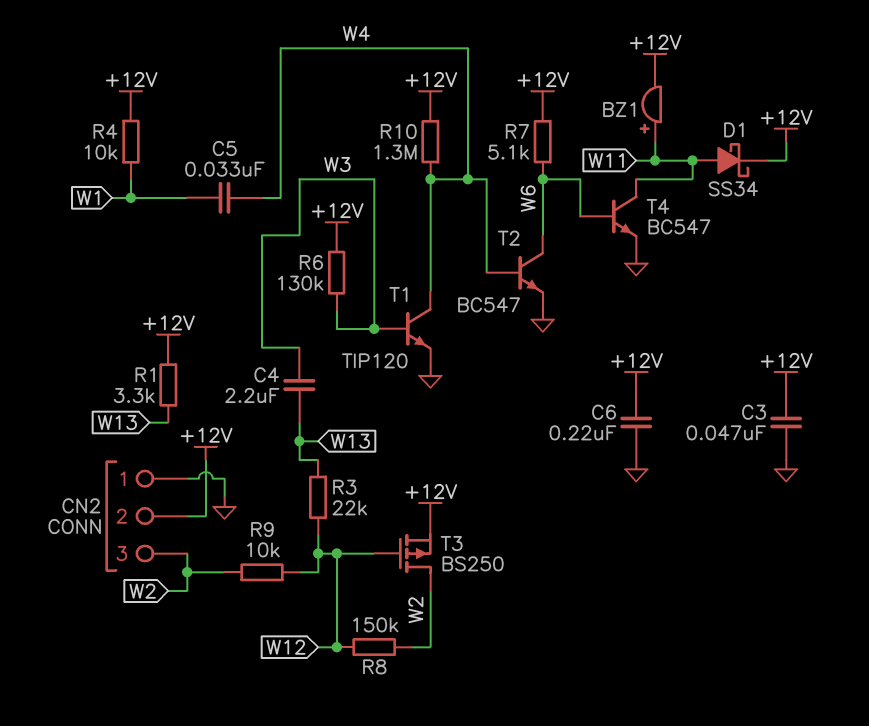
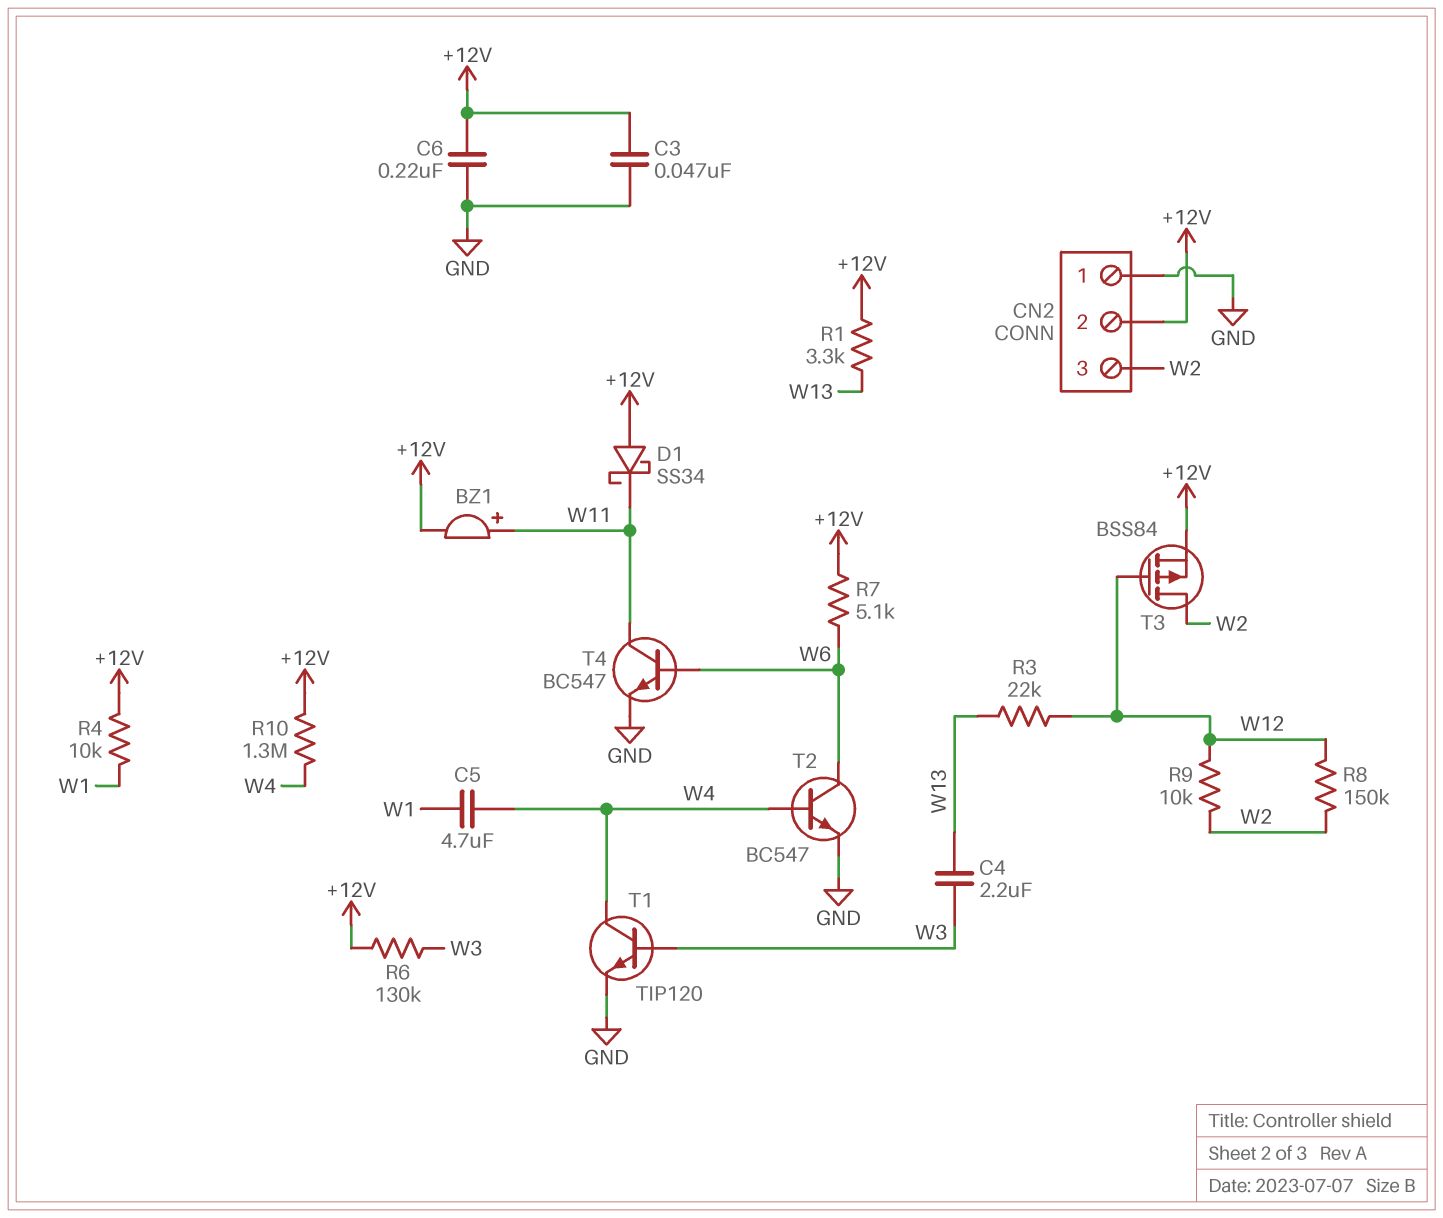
C5: 33nF (W1, W4) -> 4.7uF (W1, W4)
D1: schottky SS34 (A W11, K +12V) -> schottky SS34 (A +12V, K W11)
T3: PMOS BS250 (G W12, D W2, S +12V) -> PMOS BSS84 (G W12, D W2, S +12V)

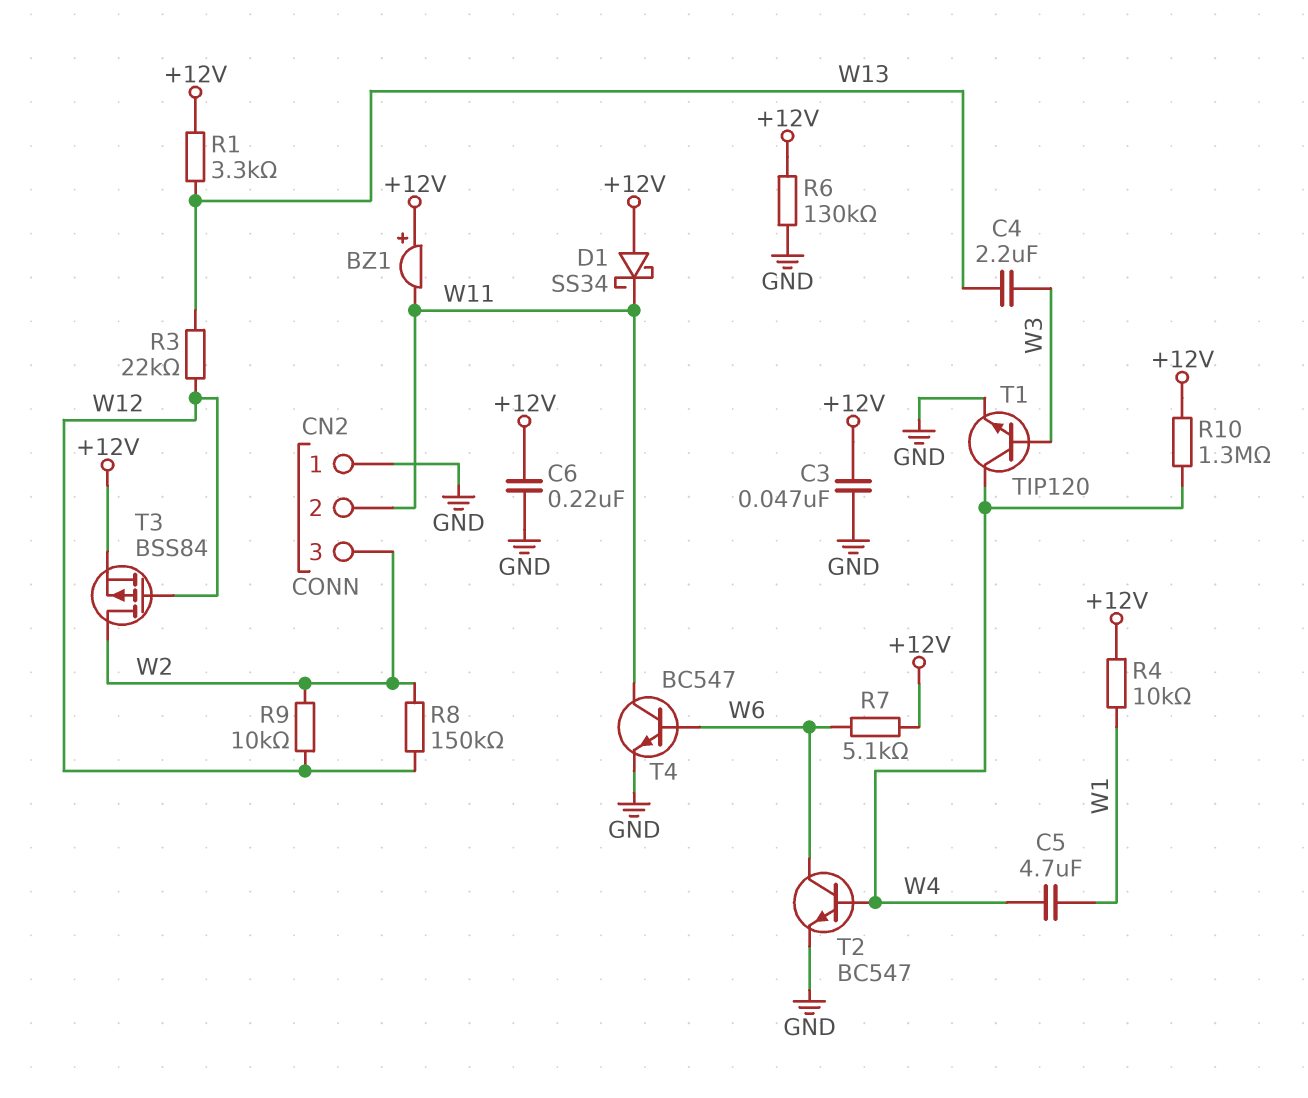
BZ1: buzzer (plus W11, minus +12V) -> buzzer (plus +12V, minus W11)
CN2 pin 2: +12V -> W11
R6: 130k (+12V, W3) -> 130k (+12V, GND)

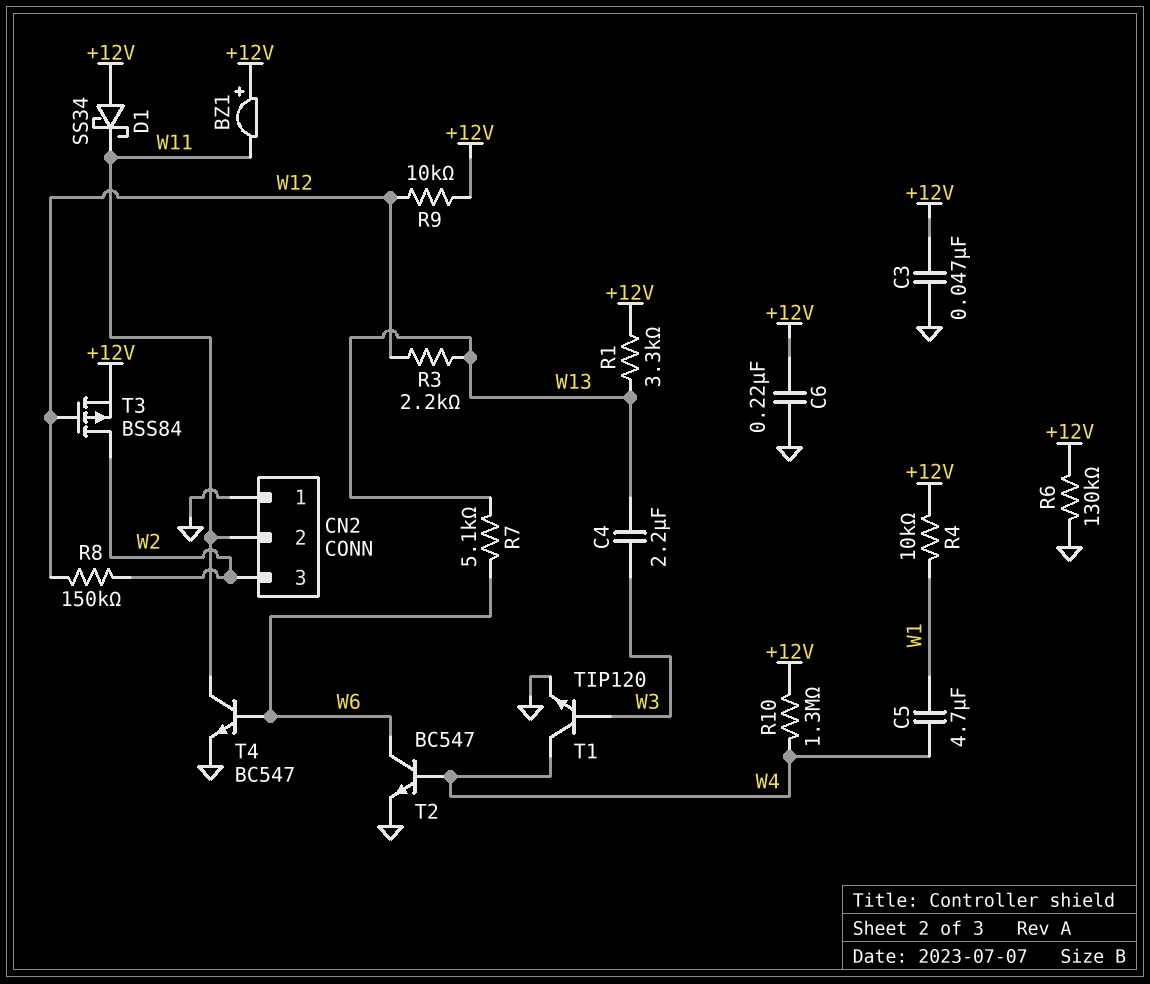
R3: 22k (W12, W13) -> 2.2k (W12, W13)
R7: 5.1k (+12V, W6) -> 5.1k (W6, W13)
R9: 10k (W2, W12) -> 10k (+12V, W12)

